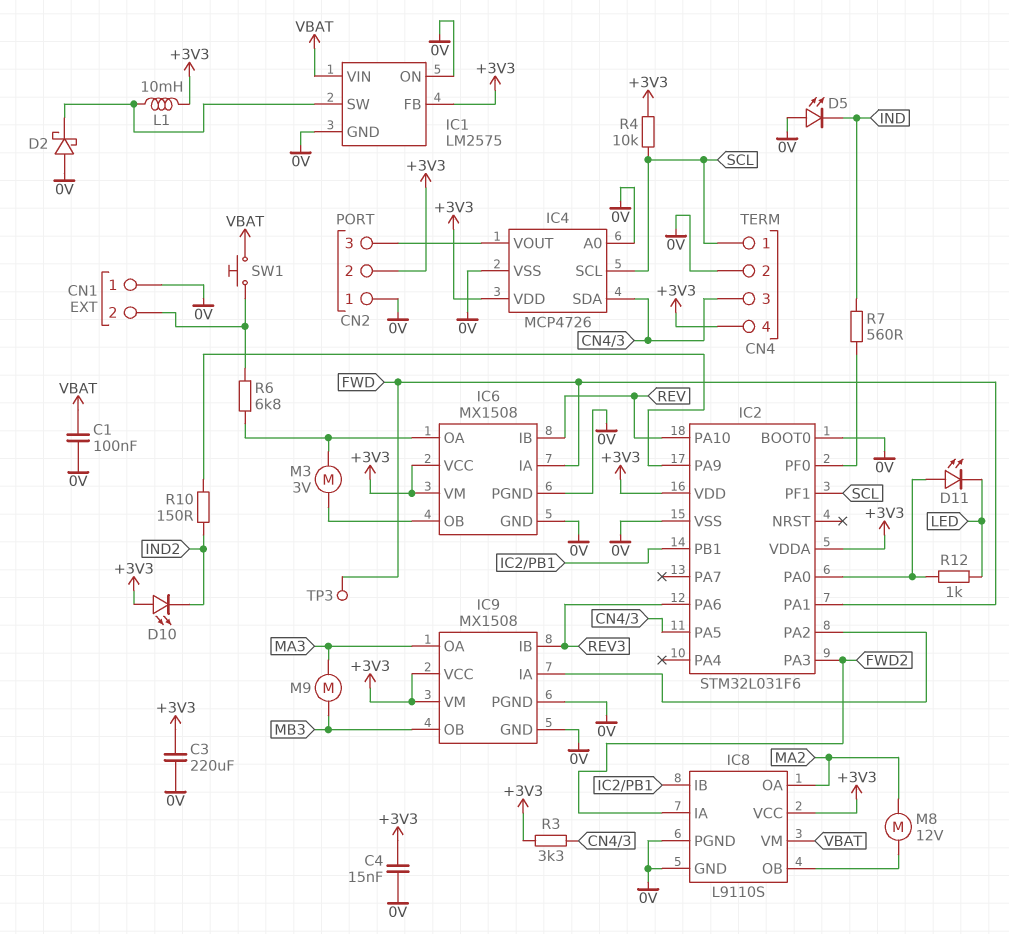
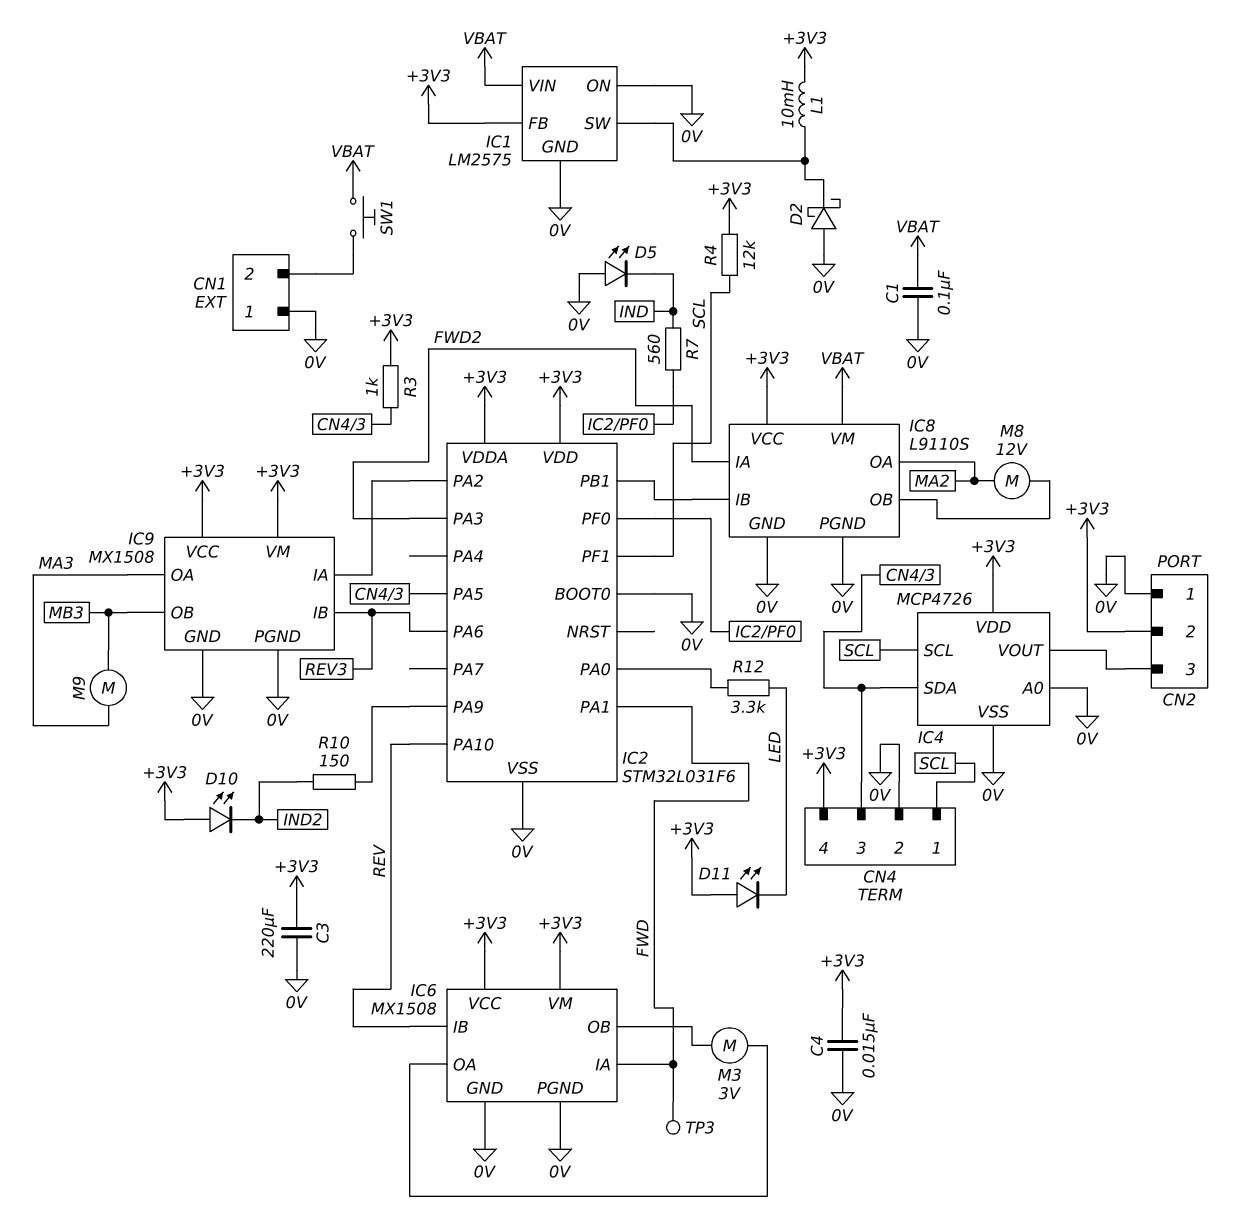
D11: LED (A IC2/PA0, K LED) -> LED (A +3V3, K LED)
R3: 3.3k (+3V3, CN4/3) -> 1k (+3V3, CN4/3)
R4: 10k (+3V3, SCL) -> 12k (+3V3, SCL)
R6: 6.8k (CN1/2, IC6/OA) -> none
R12: 1k (IC2/PA0, LED) -> 3.3k (IC2/PA0, LED)

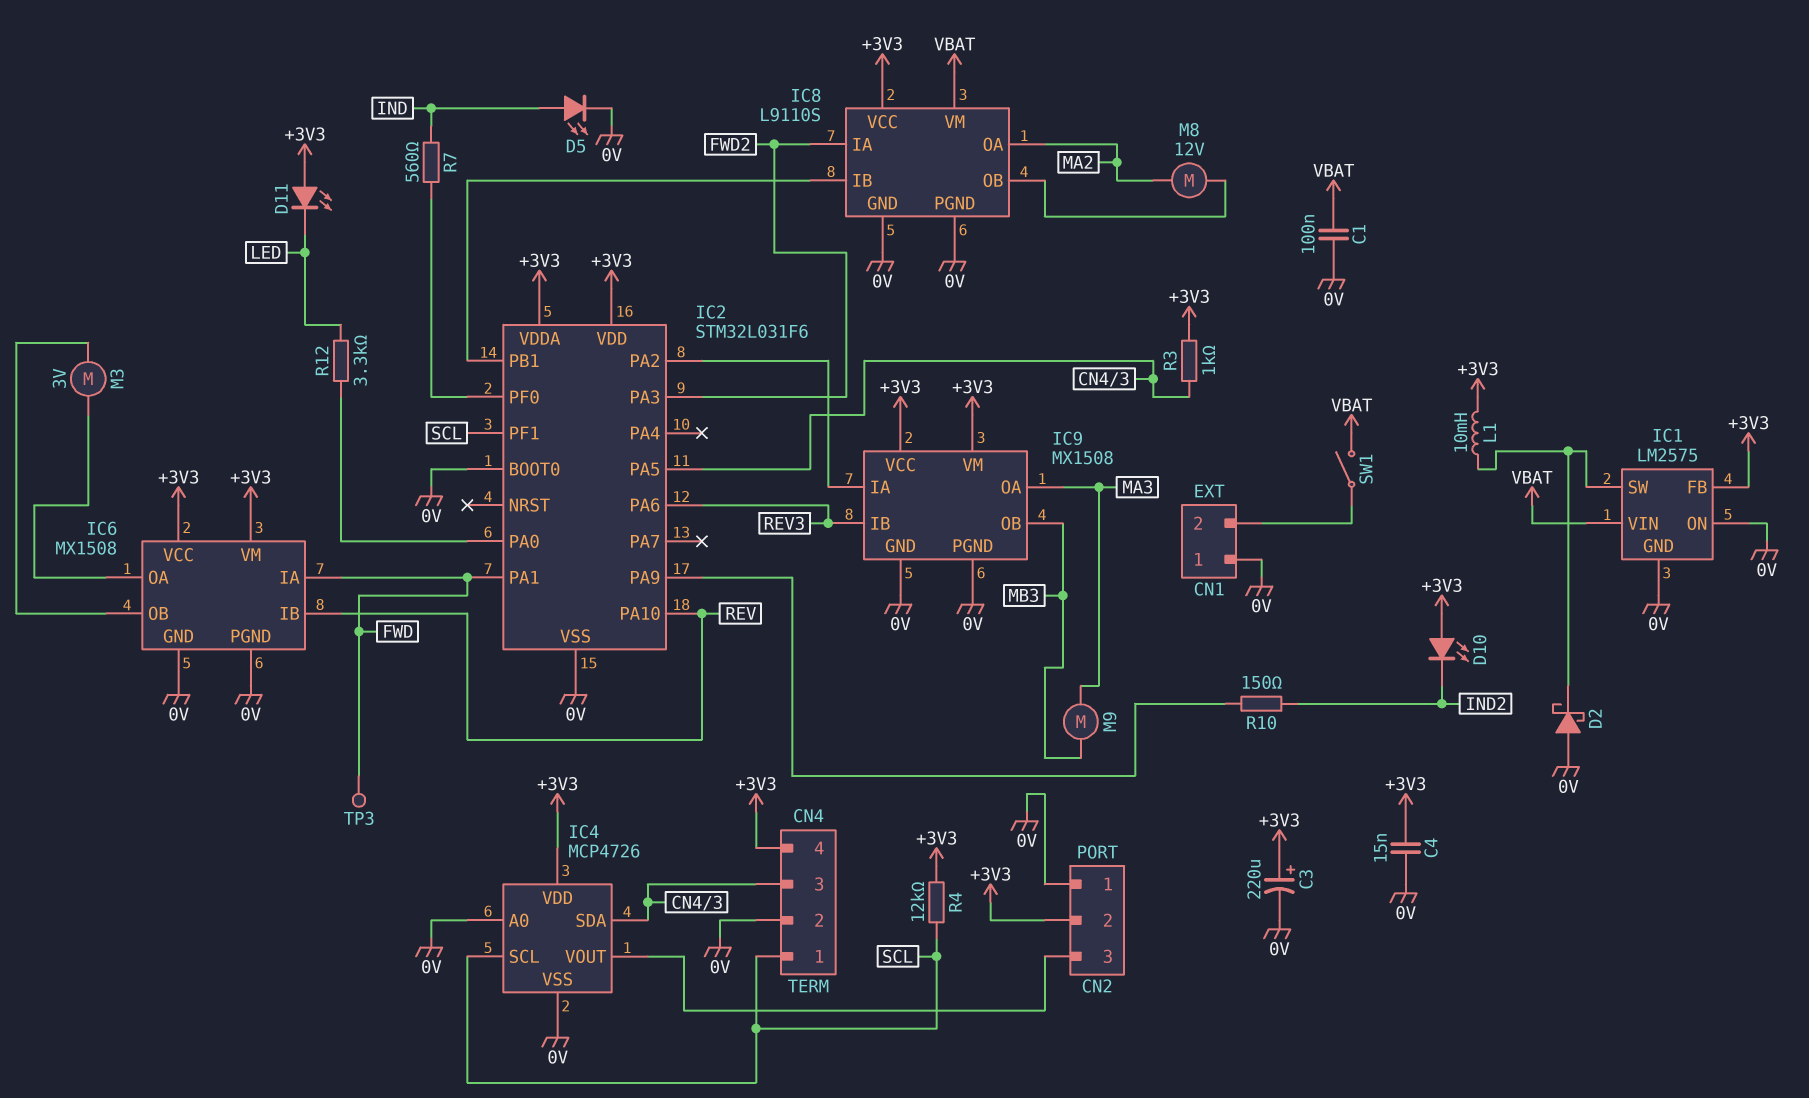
C3: 220uF (+3V3, 0V) -> 220uF (plus +3V3, minus 0V)
D5: LED (A 0V, K IND) -> LED (A IND, K 0V)
SW1: button (CN1/2, VBAT) -> switch (CN1/2, VBAT)

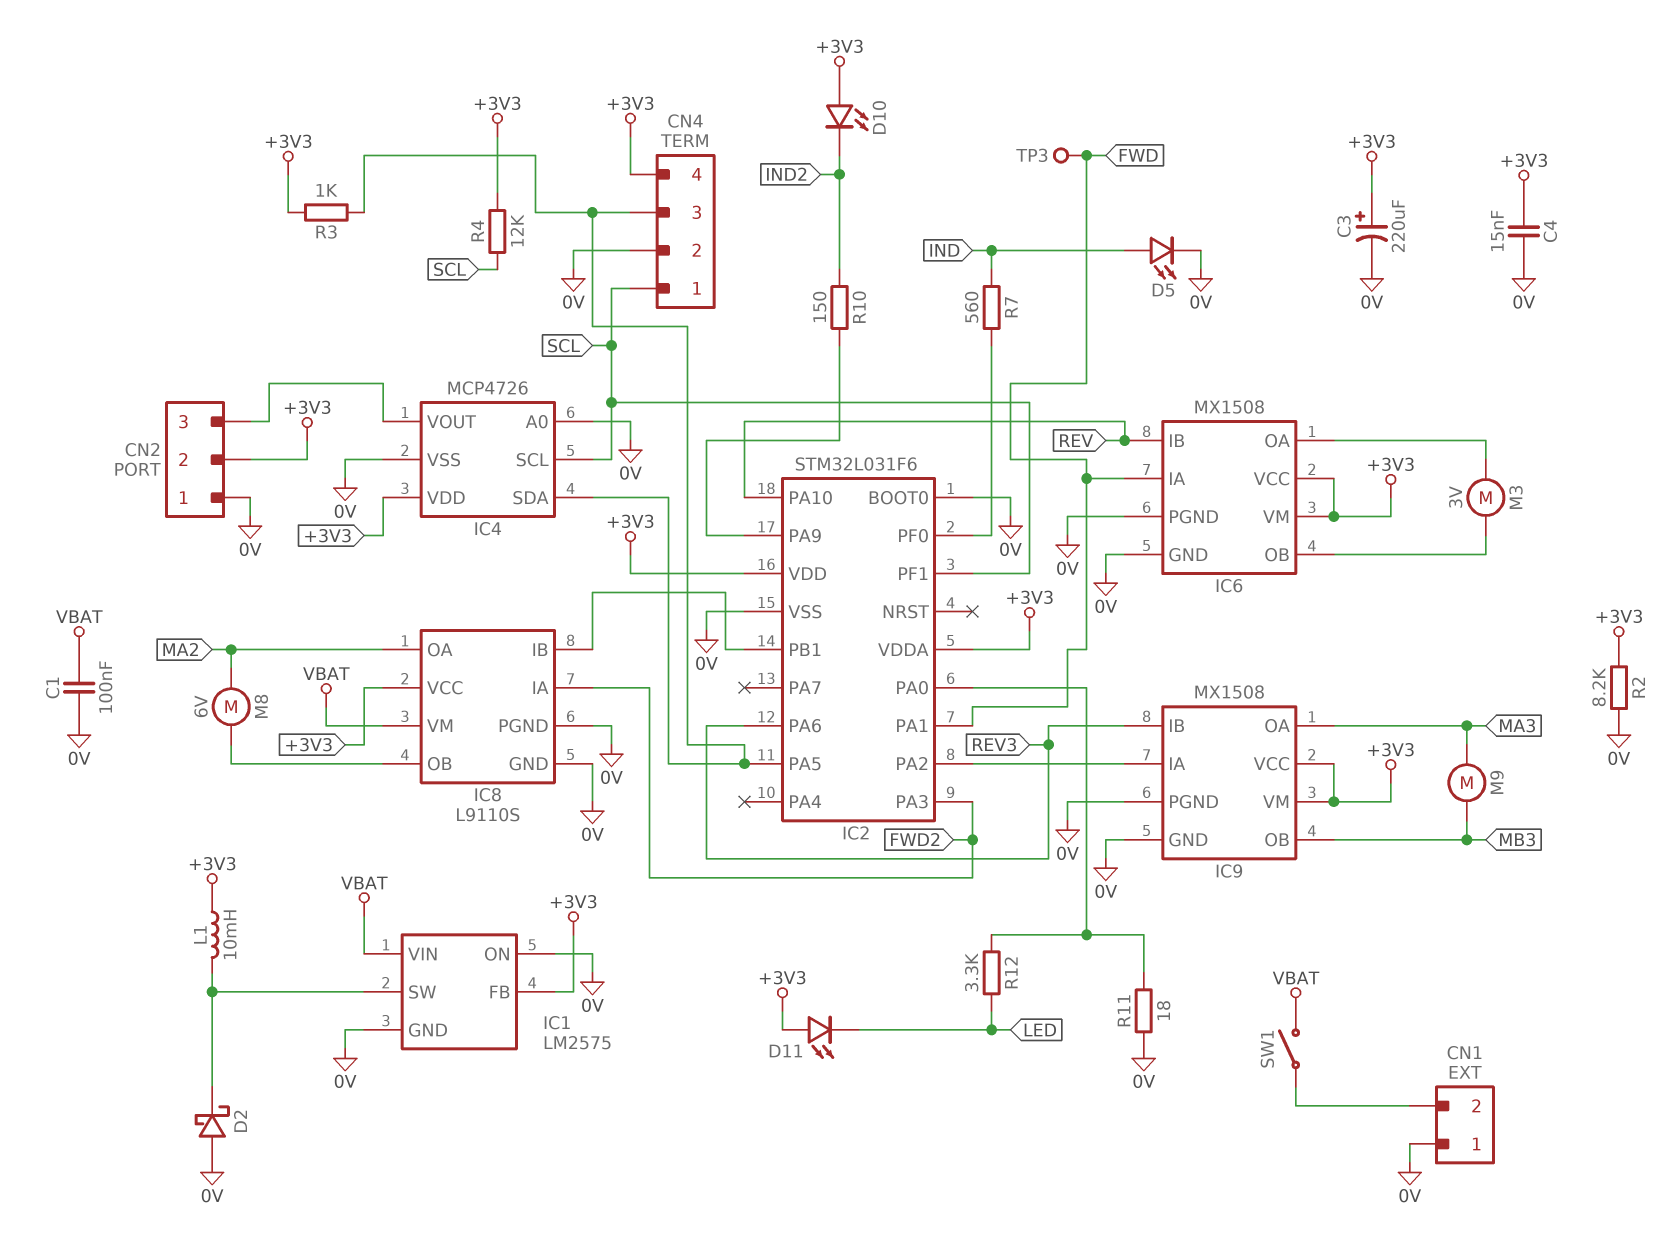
M8: motor 12V (IC8/OB, MA2) -> motor 6V (IC8/OB, MA2)
R2: none -> 8.2k (+3V3, 0V)
R11: none -> 18 (0V, IC2/PA0)

